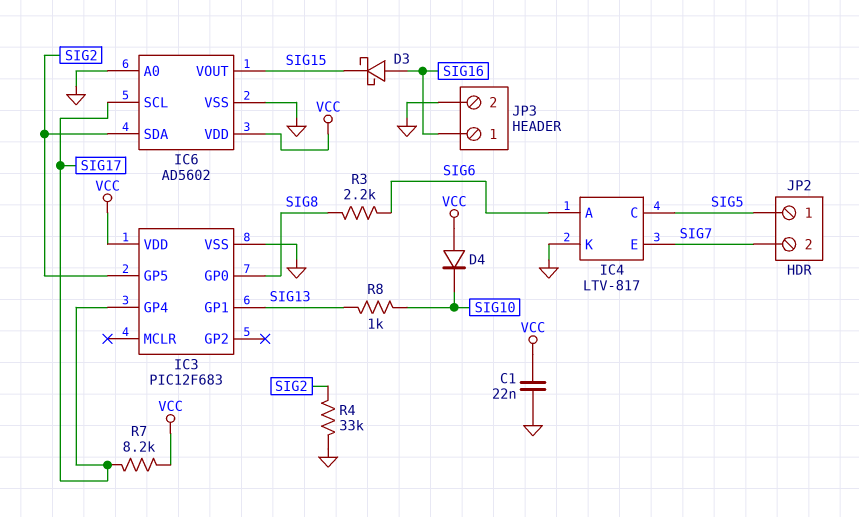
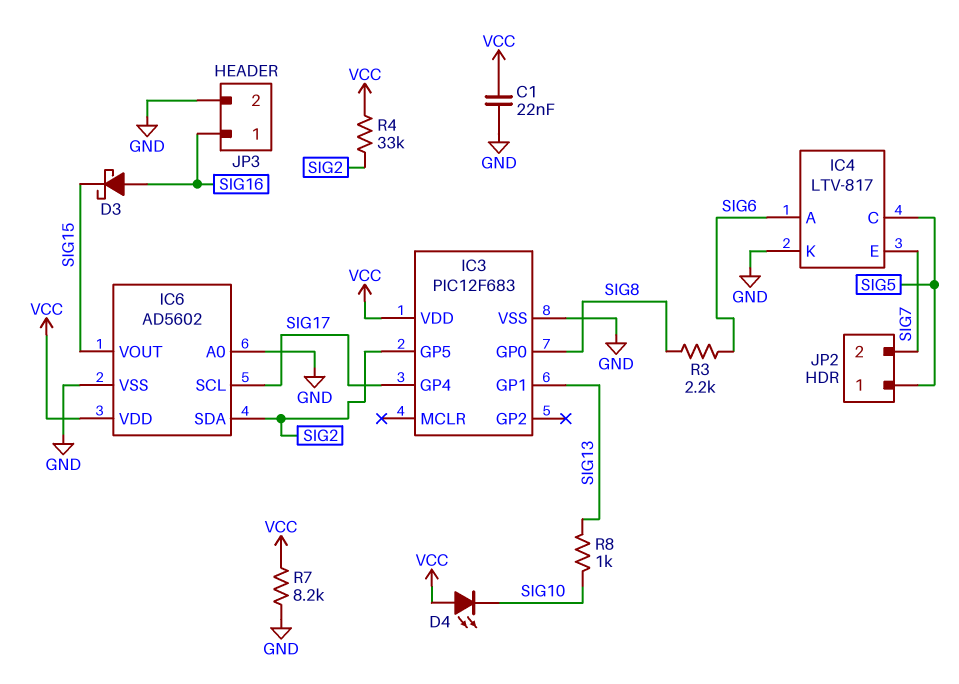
D4: diode (A VCC, K SIG10) -> LED (A VCC, K SIG10)
R4: 33k (GND, SIG2) -> 33k (SIG2, VCC)
R7: 8.2k (SIG17, VCC) -> 8.2k (GND, VCC)

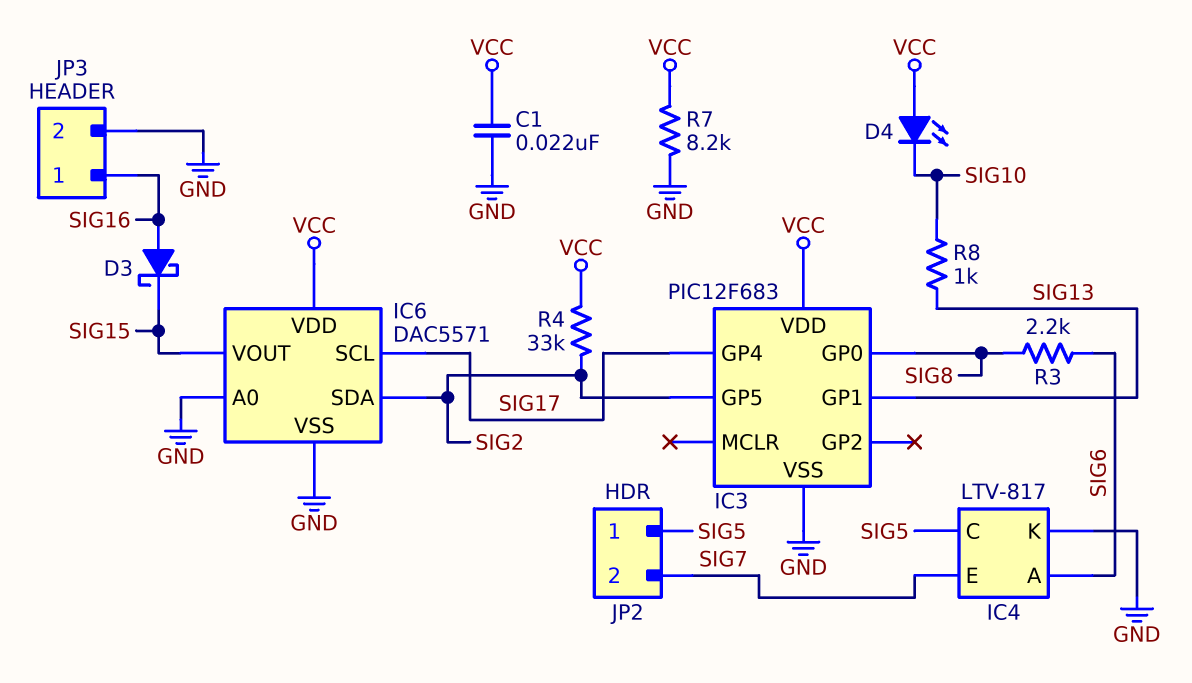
IC6: AD5602 -> DAC5571

